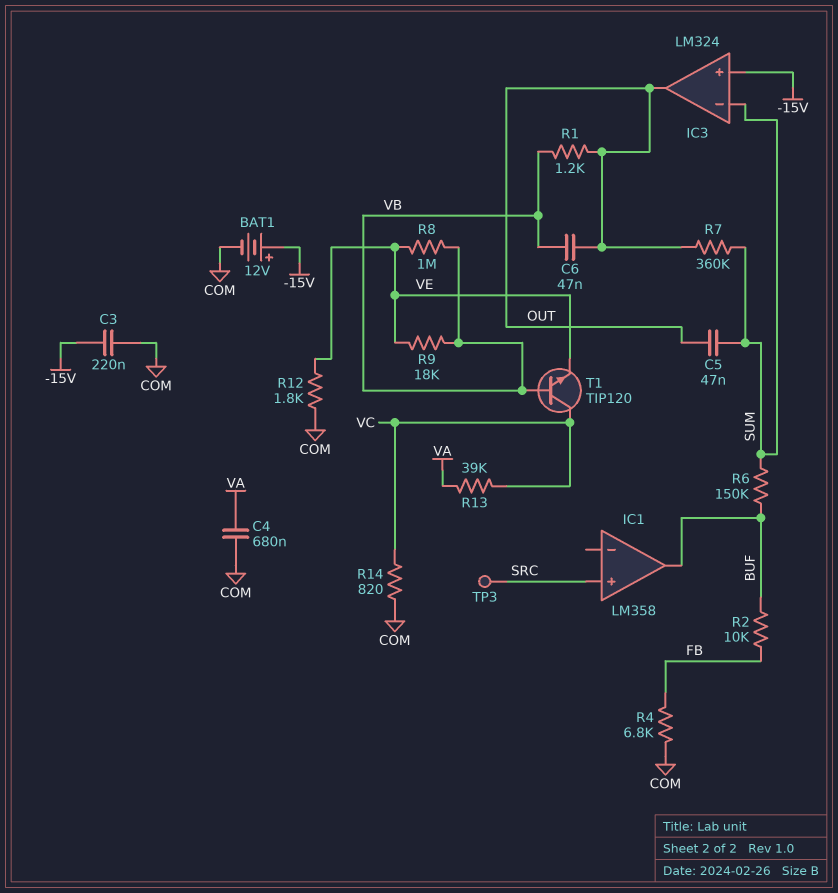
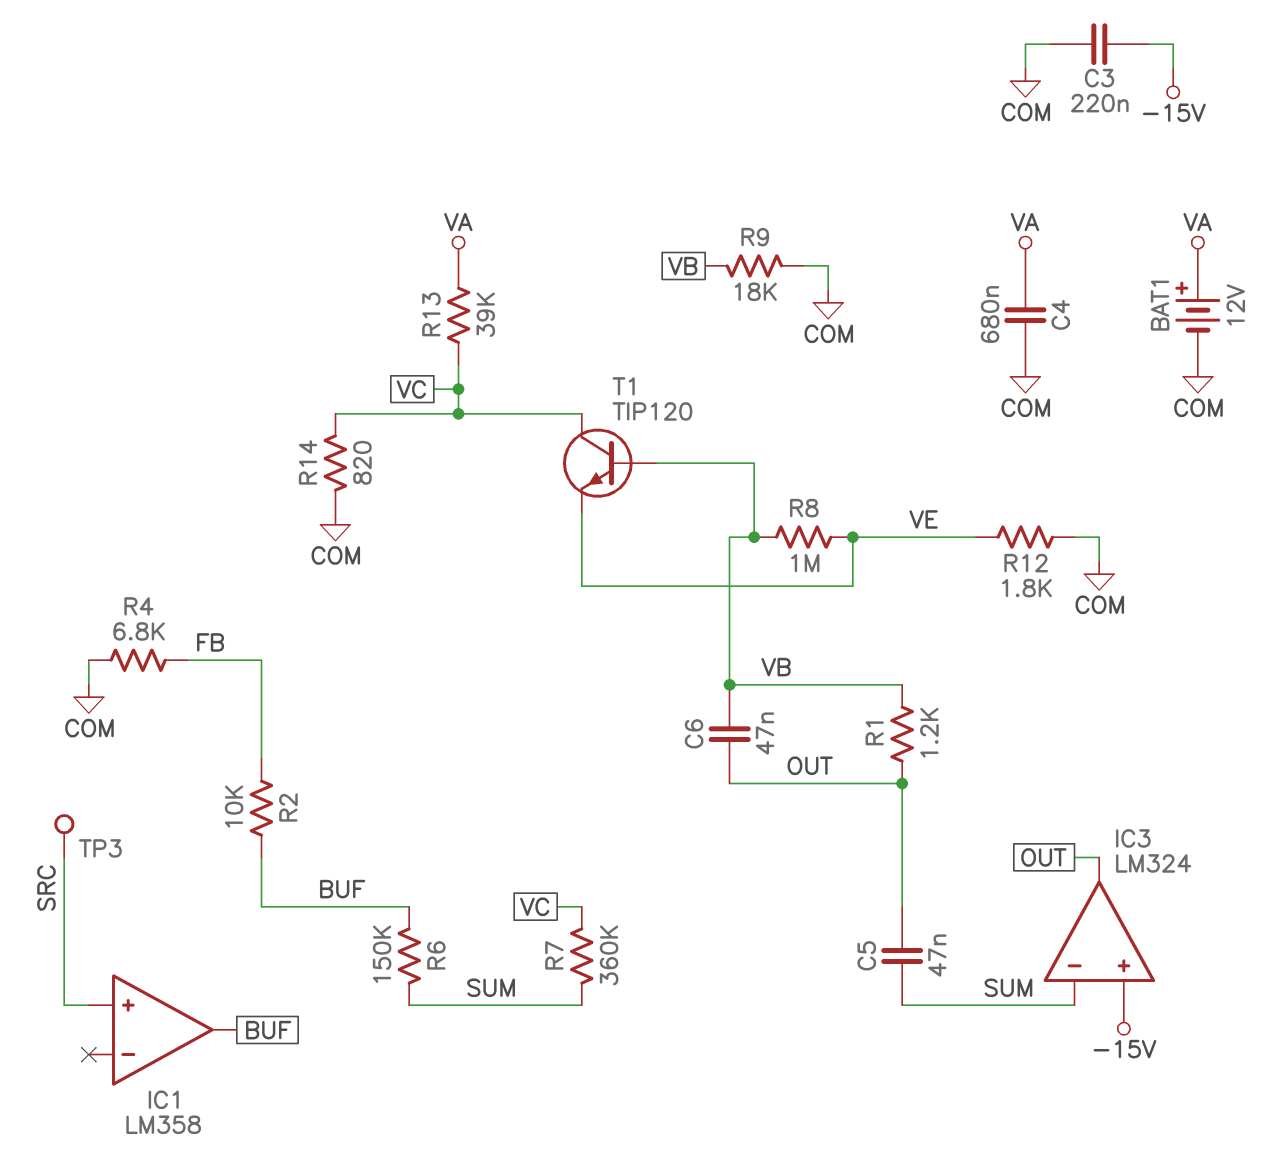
BAT1: 12V (plus -15V, minus COM) -> 12V (plus VA, minus COM)
R7: 360k (OUT, SUM) -> 360k (SUM, VC)
R9: 18k (VB, VE) -> 18k (COM, VB)

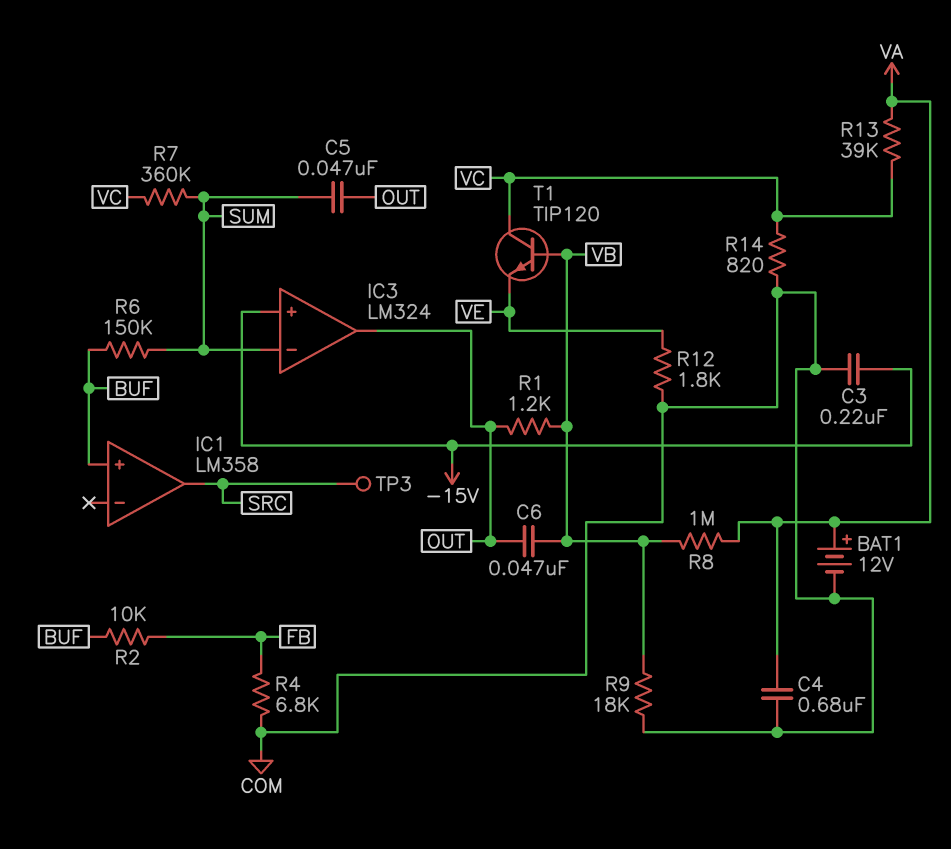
IC1 pin in+: SRC -> BUF
IC1 pin out: BUF -> SRC
R8: 1M (VB, VE) -> 1M (VA, VB)

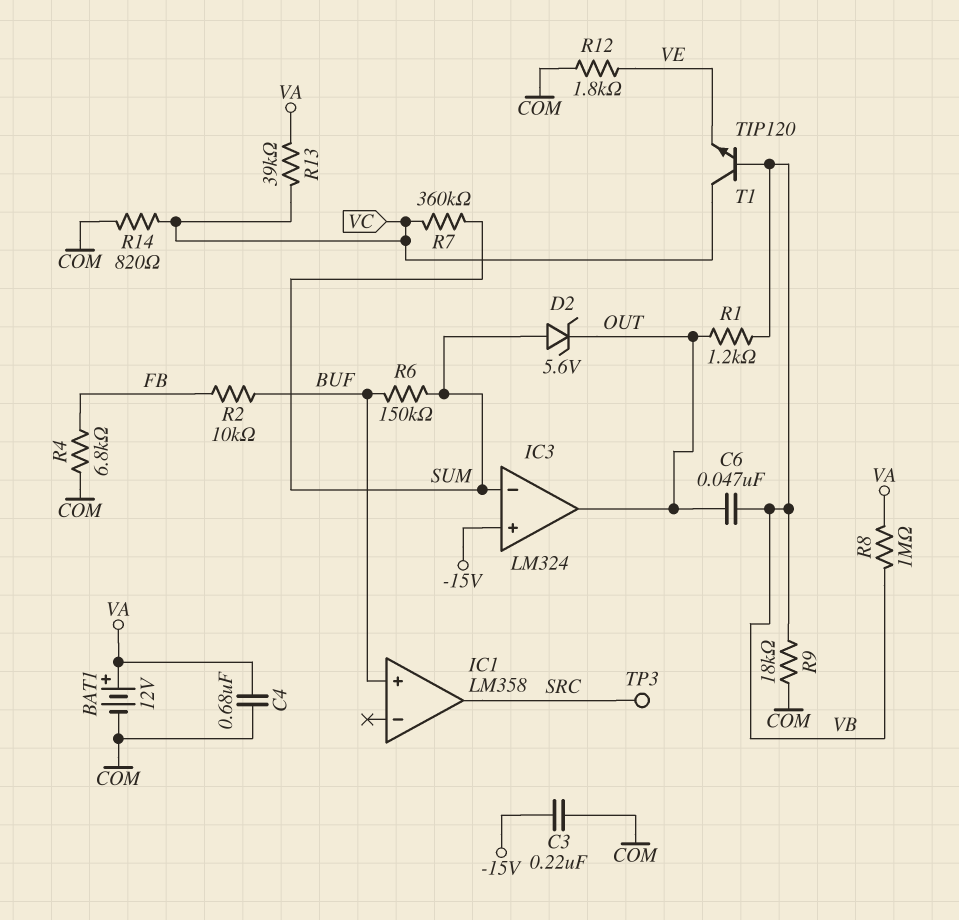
C5: 47nF (OUT, SUM) -> none
D2: none -> zener 5.6V (A SUM, K OUT)

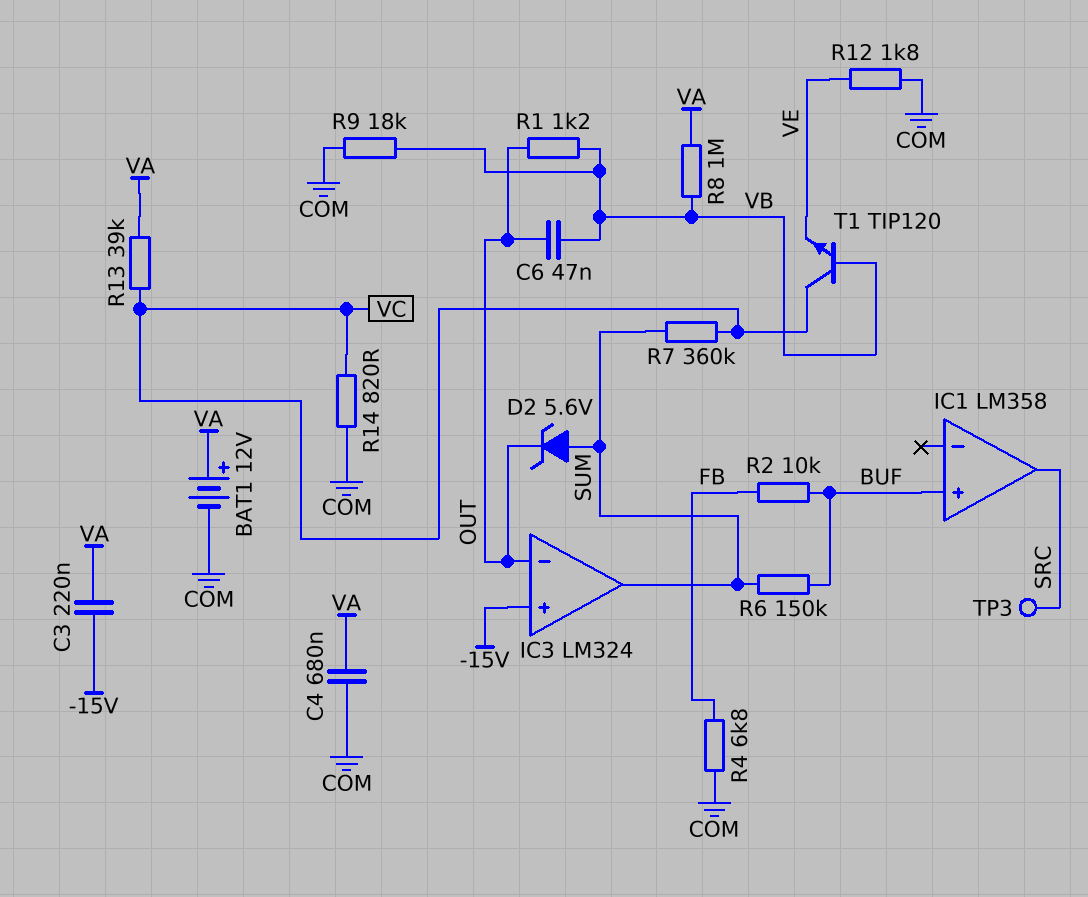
C3: 220nF (-15V, COM) -> 220nF (-15V, VA)
IC3 pin in-: SUM -> OUT
IC3 pin out: OUT -> SUM

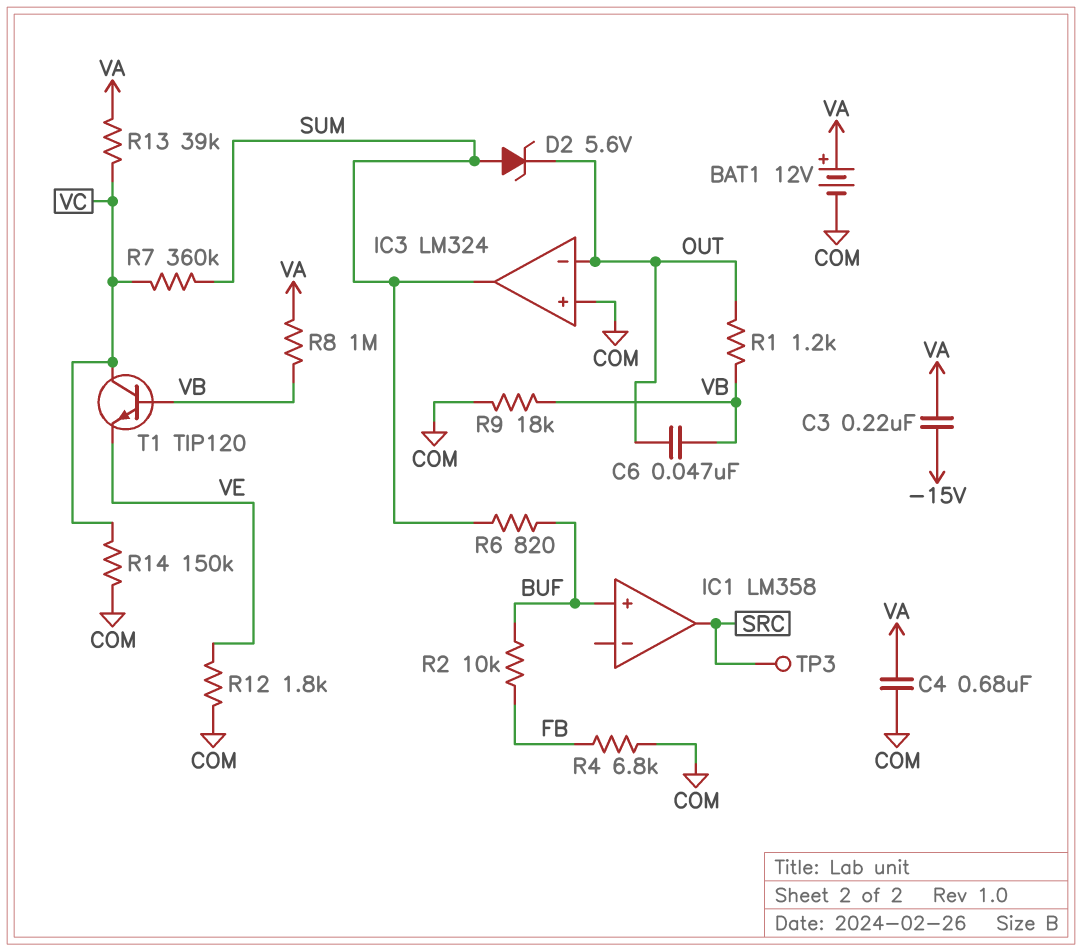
IC3 pin in+: -15V -> COM
R6: 150k (BUF, SUM) -> 820 (BUF, SUM)
R14: 820 (COM, VC) -> 150k (COM, VC)

